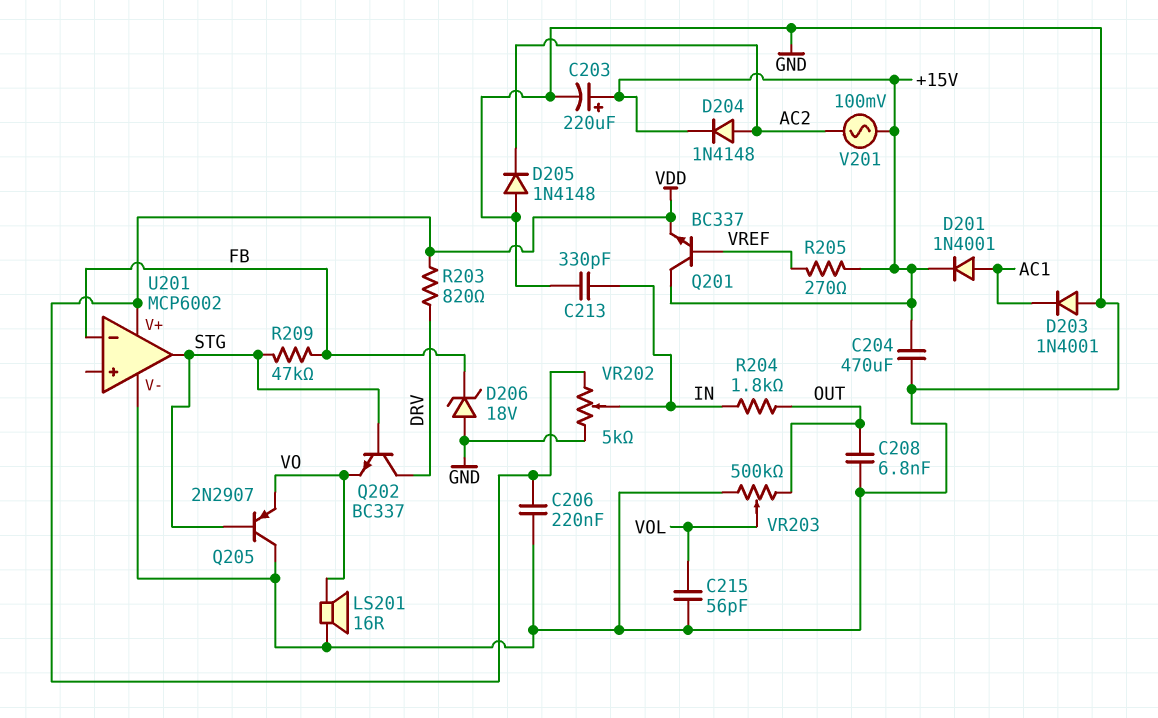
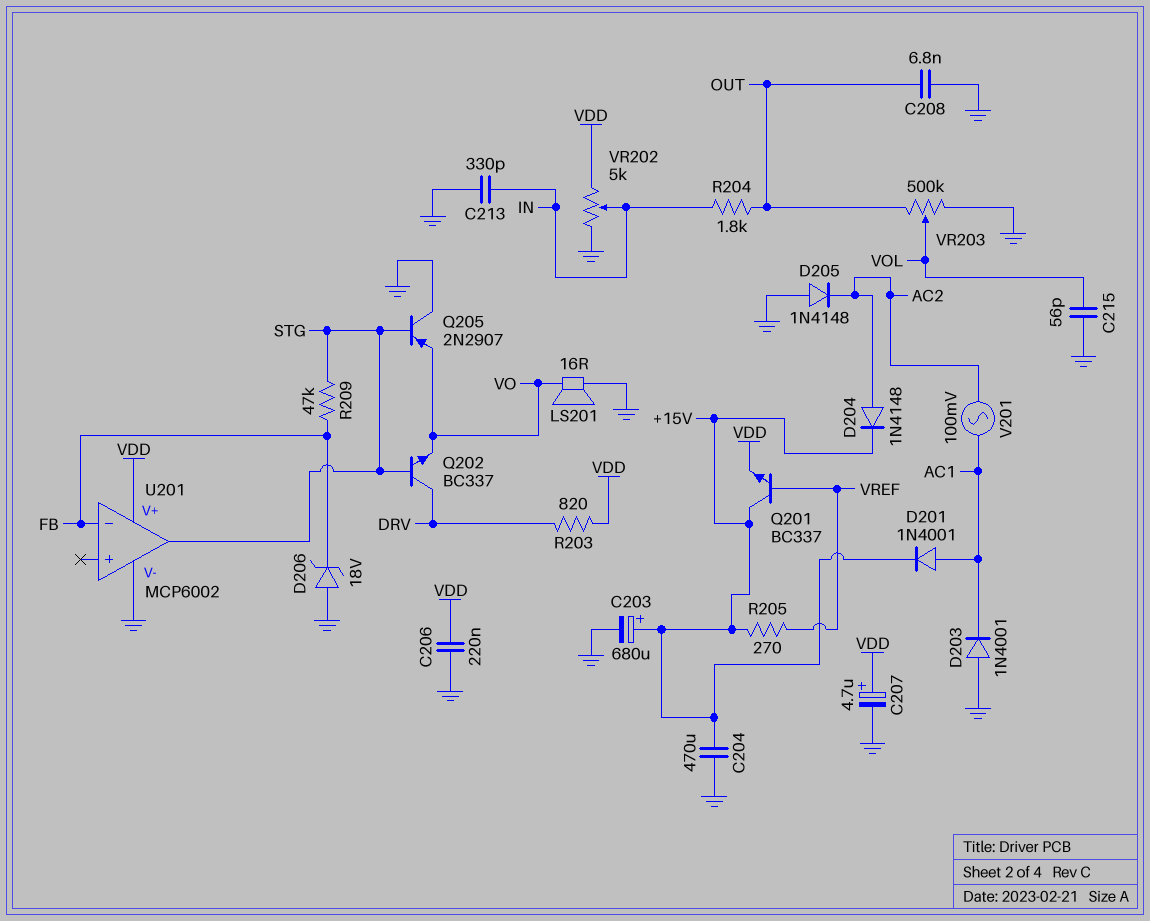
C203: 220uF (plus +15V, minus GND) -> 680uF (plus +15V, minus GND)
C207: none -> 4.7uF (plus VDD, minus GND)
V201: AC 100mV (+15V, AC2) -> AC 100mV (AC1, AC2)

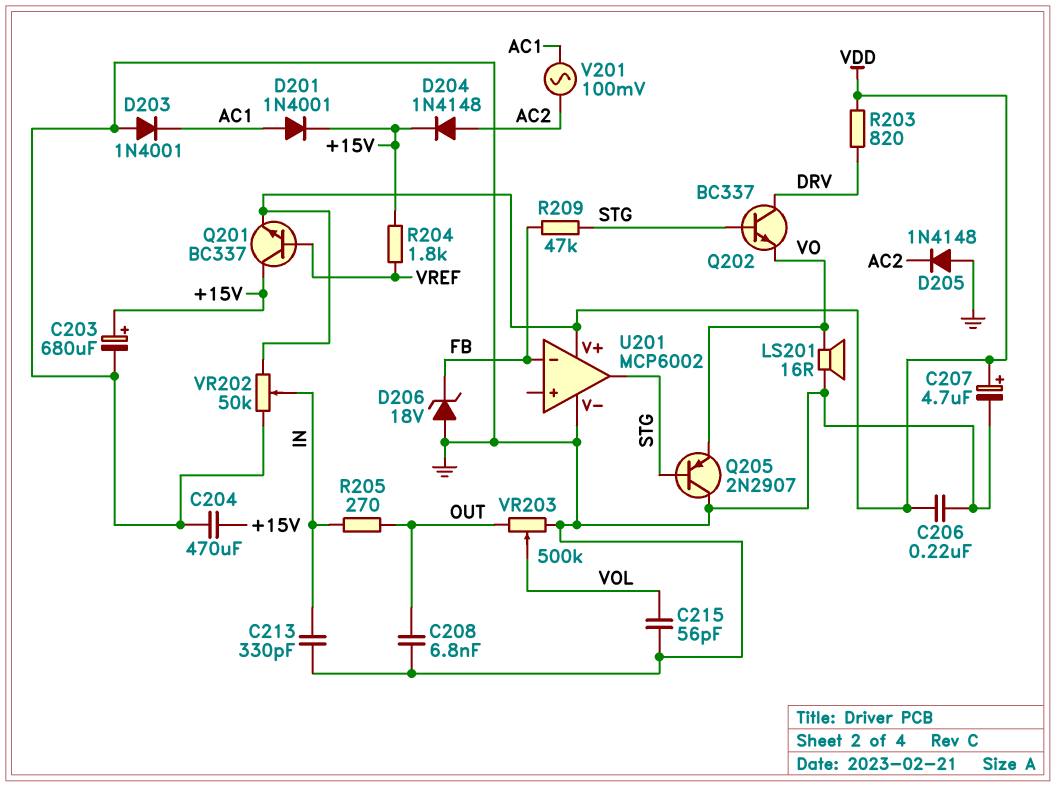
R204: 1.8k (IN, OUT) -> 1.8k (+15V, VREF)
R205: 270 (+15V, VREF) -> 270 (IN, OUT)
VR202: 5k (GND, VDD, wiper IN) -> 50k (GND, VDD, wiper IN)

